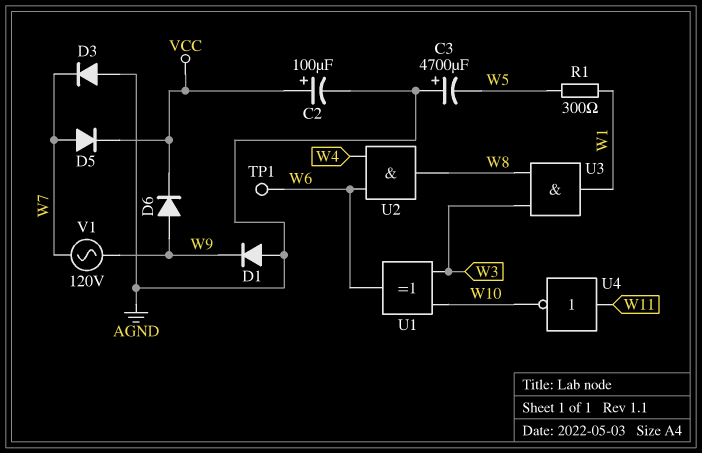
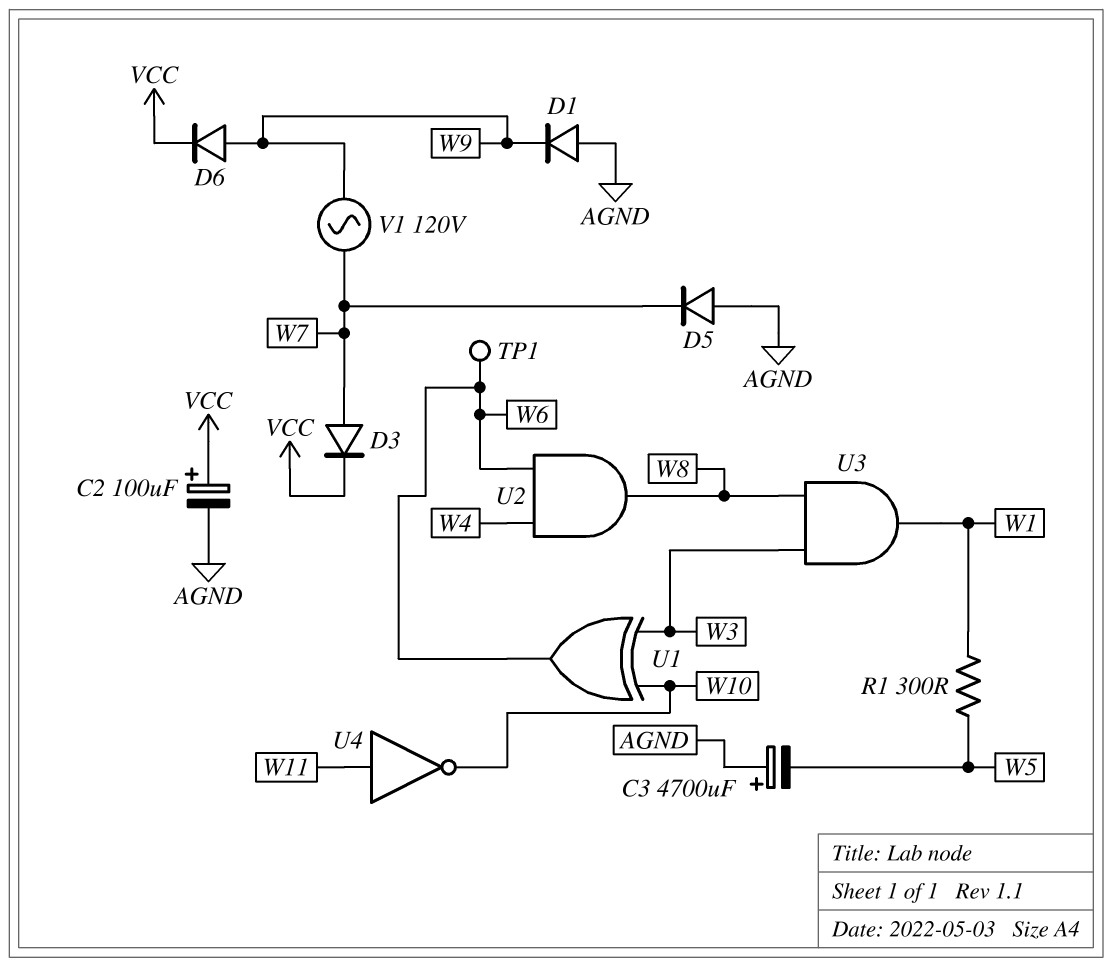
D3: diode (A AGND, K W7) -> diode (A W7, K VCC)
D5: diode (A W7, K VCC) -> diode (A AGND, K W7)

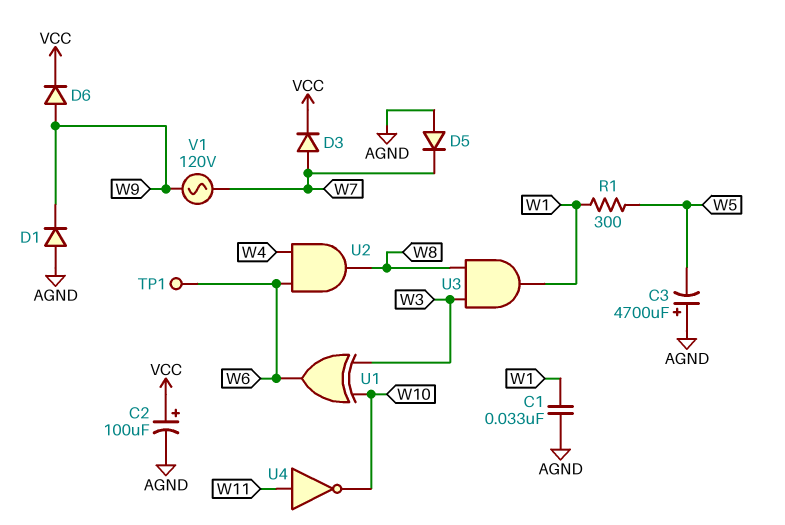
C1: none -> 33nF (AGND, W1)

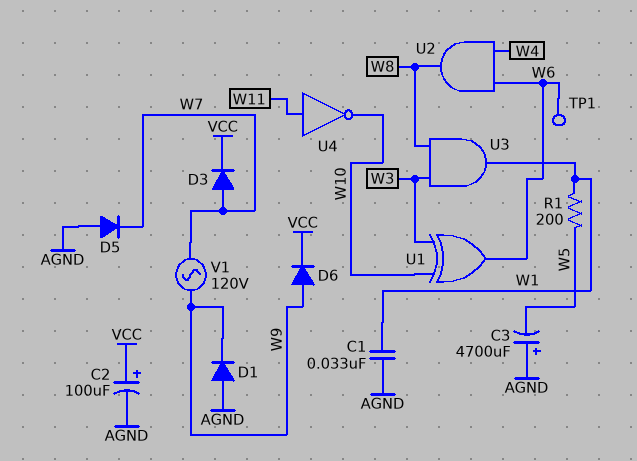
R1: 300 (W1, W5) -> 200 (W1, W5)

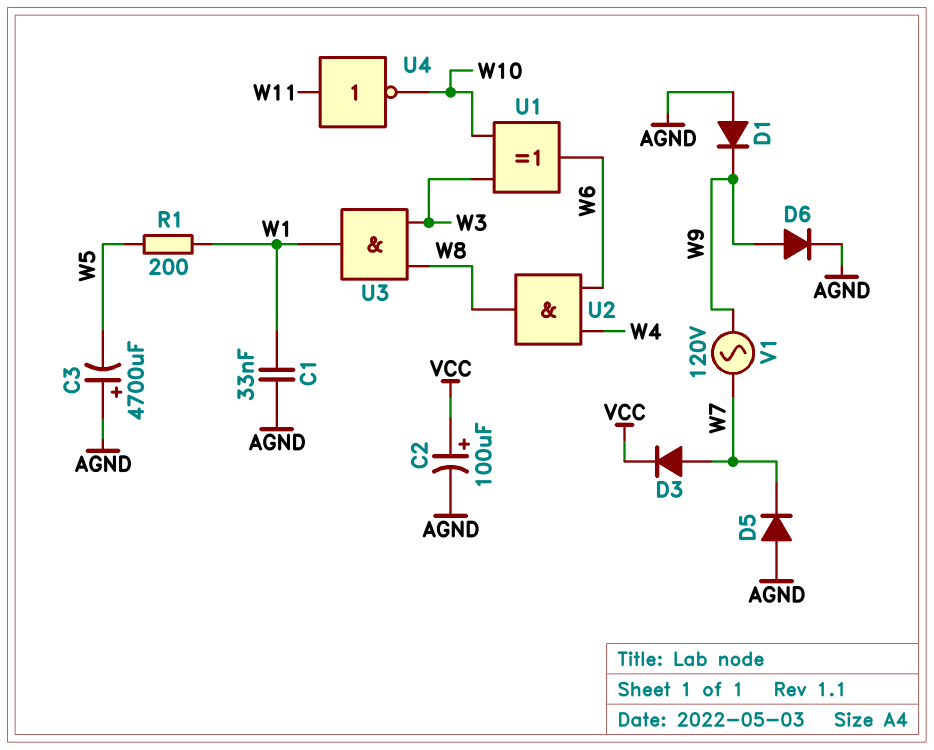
D6: diode (A W9, K VCC) -> diode (A W9, K AGND)
TP1: test point (W6) -> none

